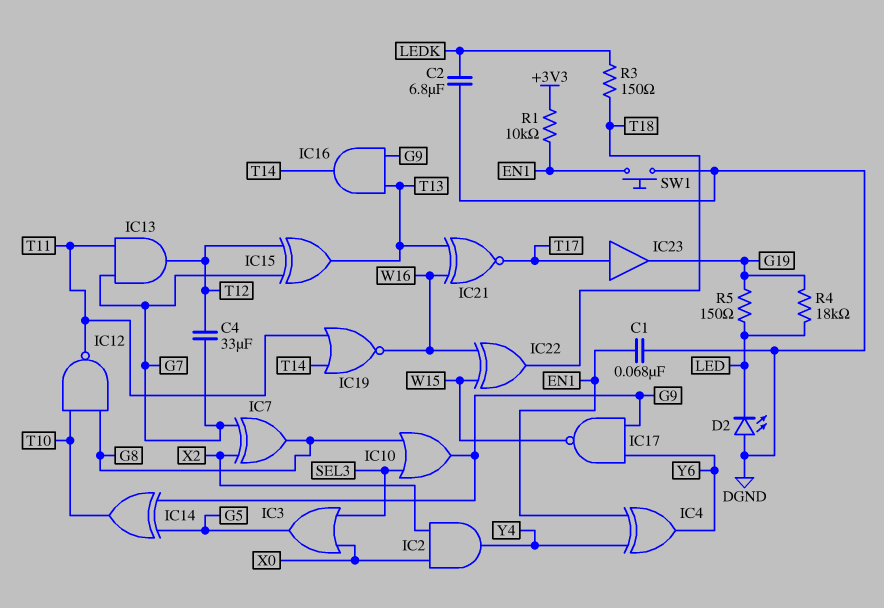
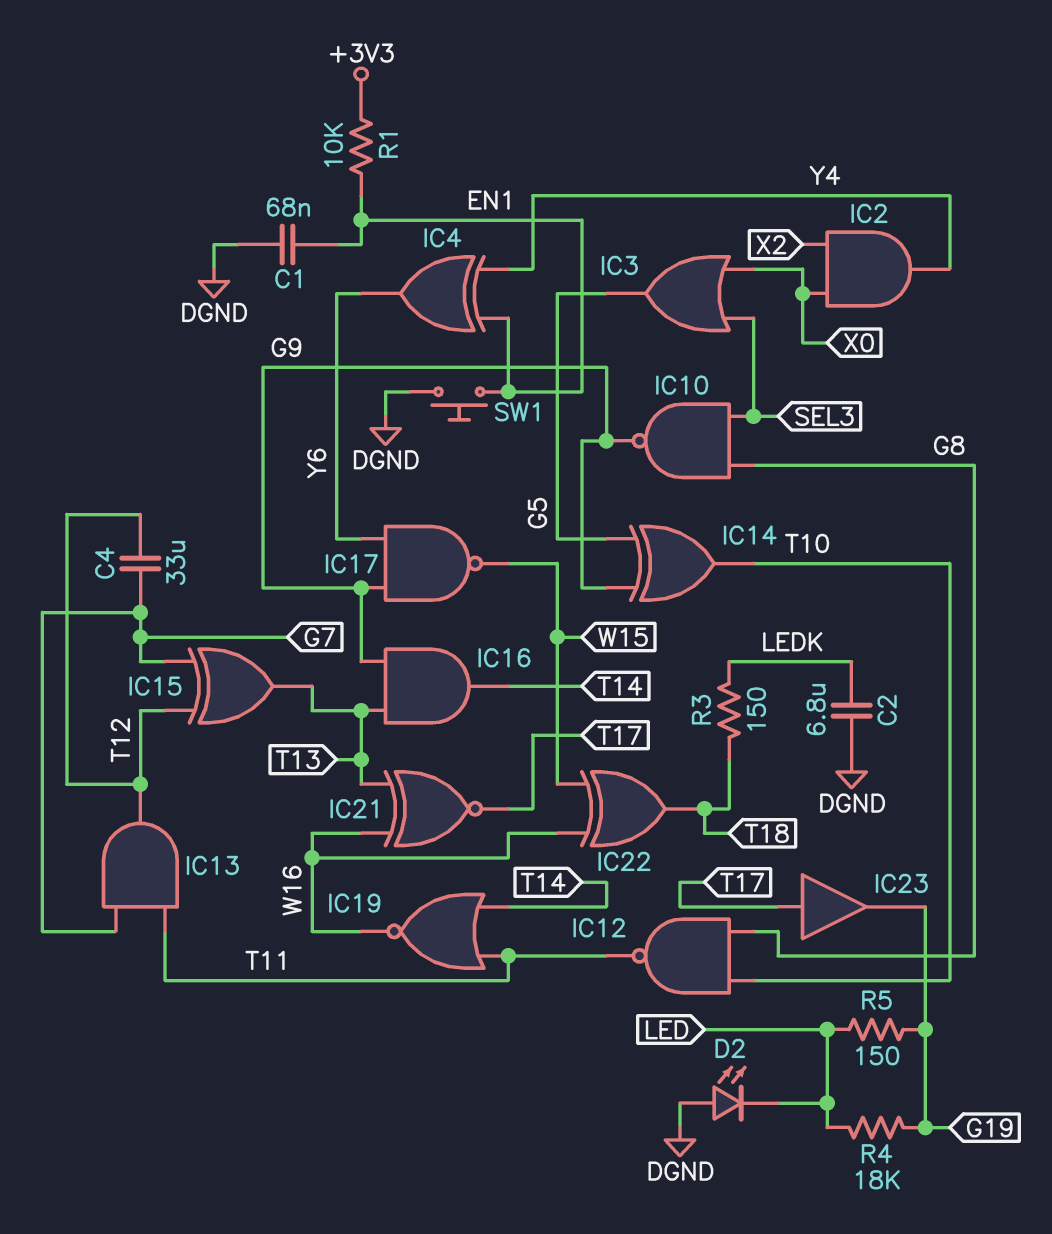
IC7: XOR (in G7, in X2, out G8) -> none
IC10: OR (in G8, in SEL3, out G9) -> NAND (in G8, in SEL3, out G9)

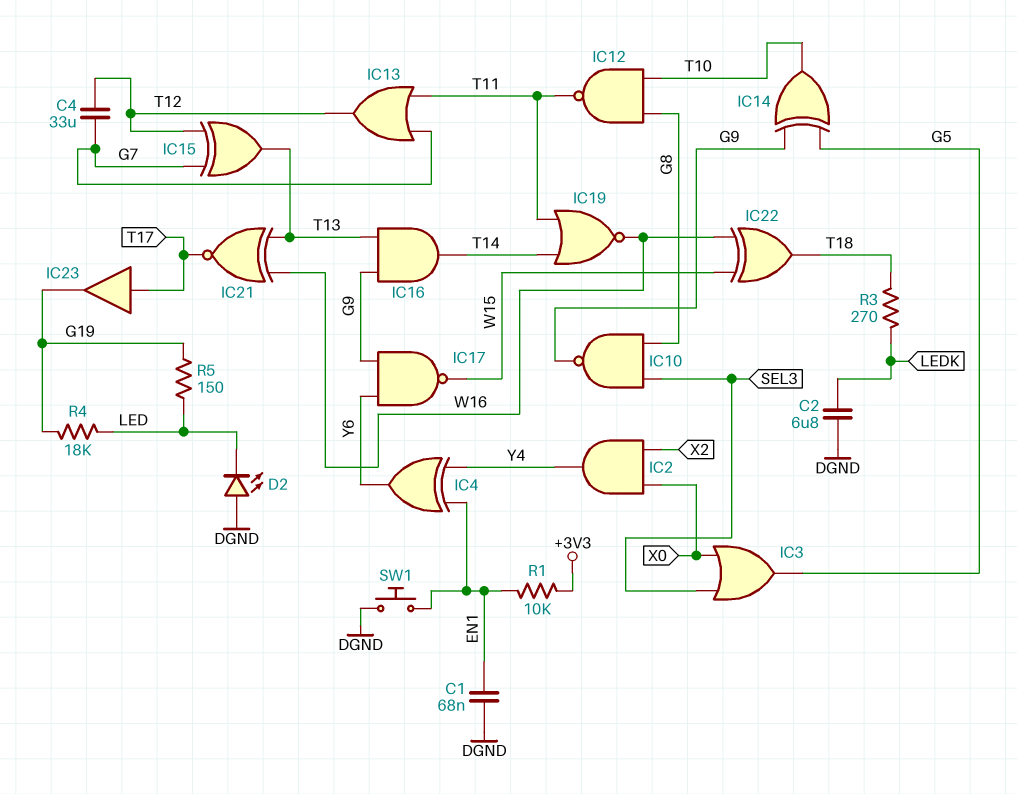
IC13: AND (in G7, in T11, out T12) -> OR (in G7, in T11, out T12)
R3: 150 (LEDK, T18) -> 270 (LEDK, T18)

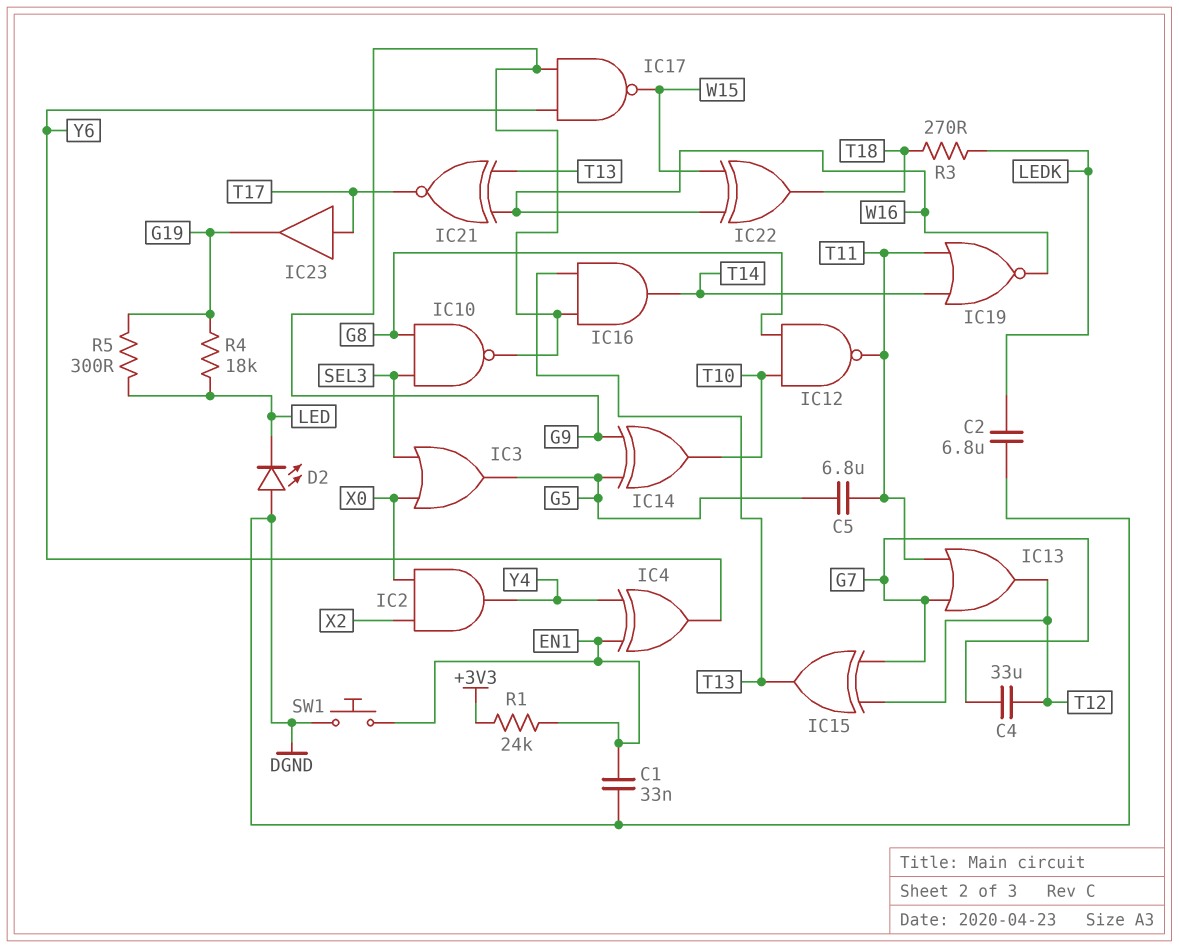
C1: 68nF (DGND, EN1) -> 33nF (DGND, EN1)
C5: none -> 6.8uF (G5, T11)
R1: 10k (+3V3, EN1) -> 24k (+3V3, EN1)
R5: 150 (G19, LED) -> 300 (G19, LED)

